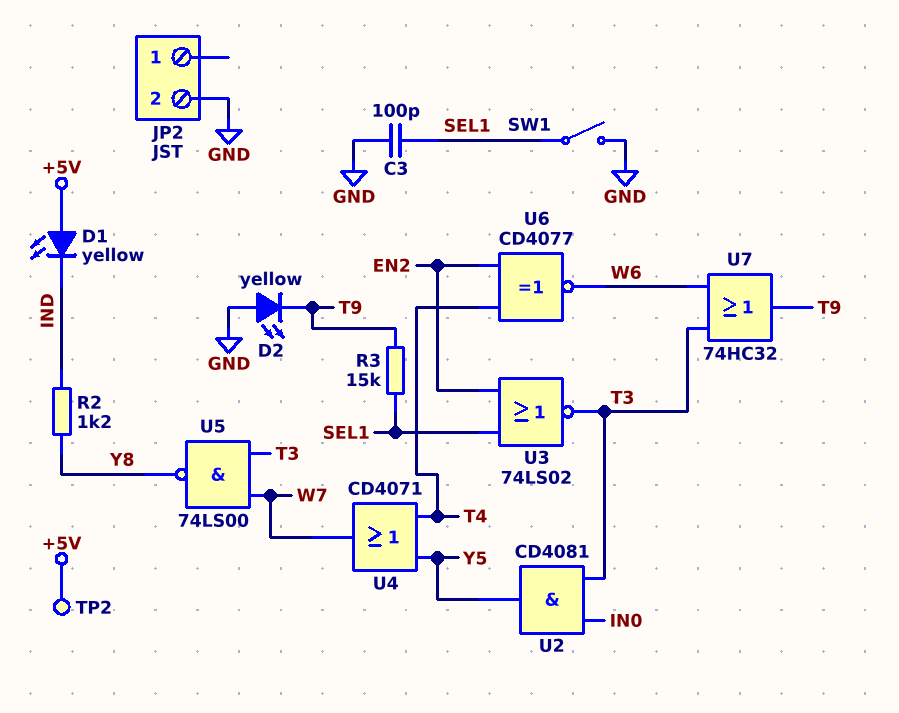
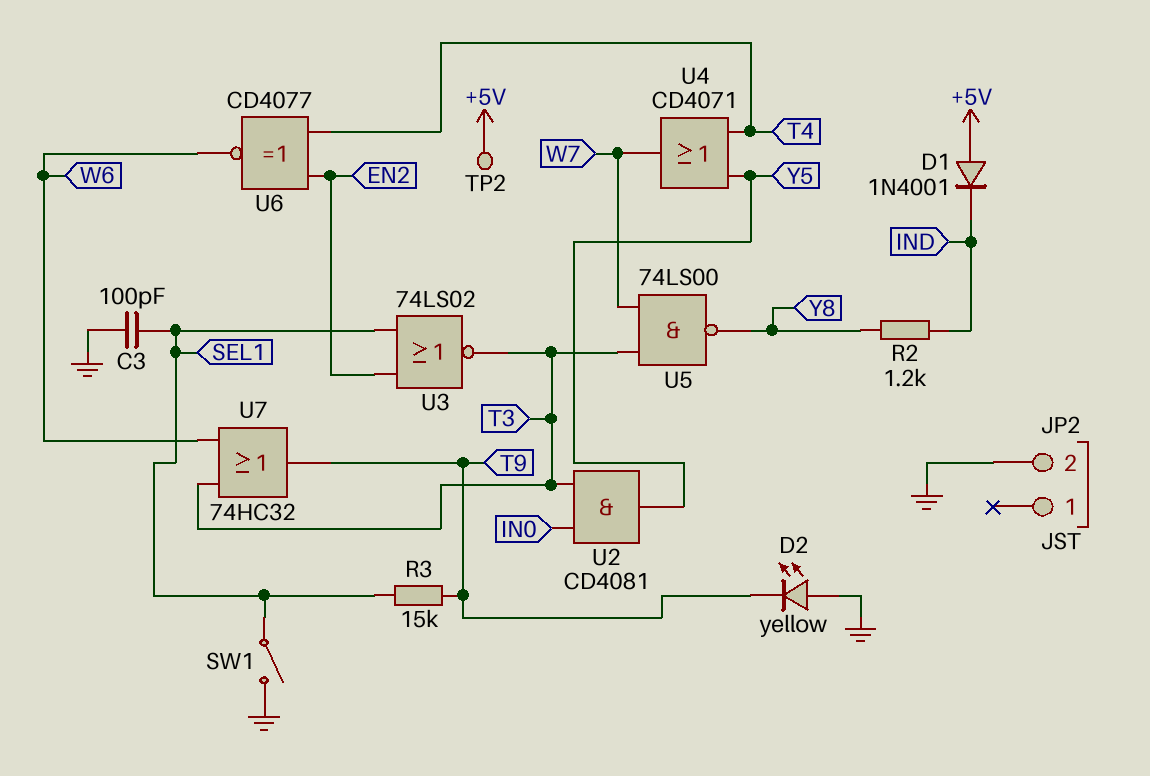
D1: LED yellow (A +5V, K IND) -> diode 1N4001 (A +5V, K IND)

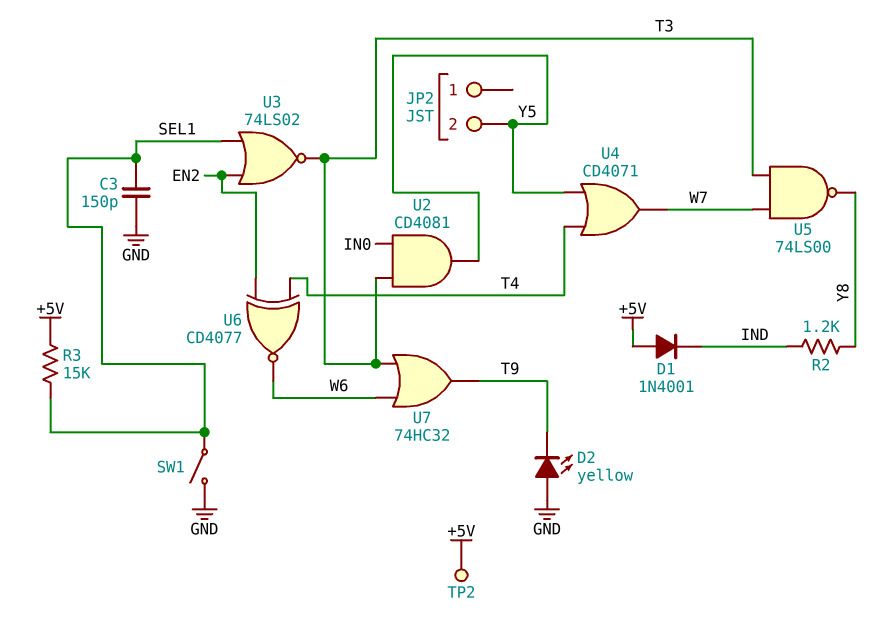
C3: 100pF (GND, SEL1) -> 150pF (GND, SEL1)
JP2 pin 2: GND -> Y5
R3: 15k (SEL1, T9) -> 15k (+5V, SEL1)

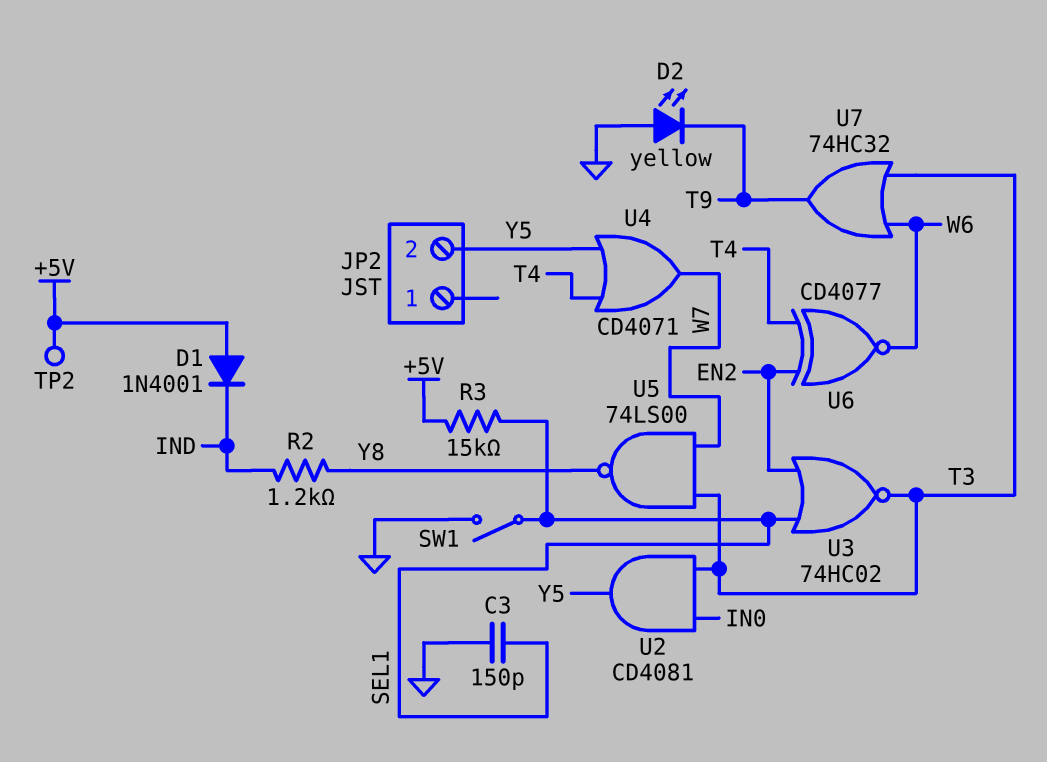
U3: NOR 74LS02 (in EN2, in SEL1, out T3) -> NOR 74HC02 (in EN2, in SEL1, out T3)

